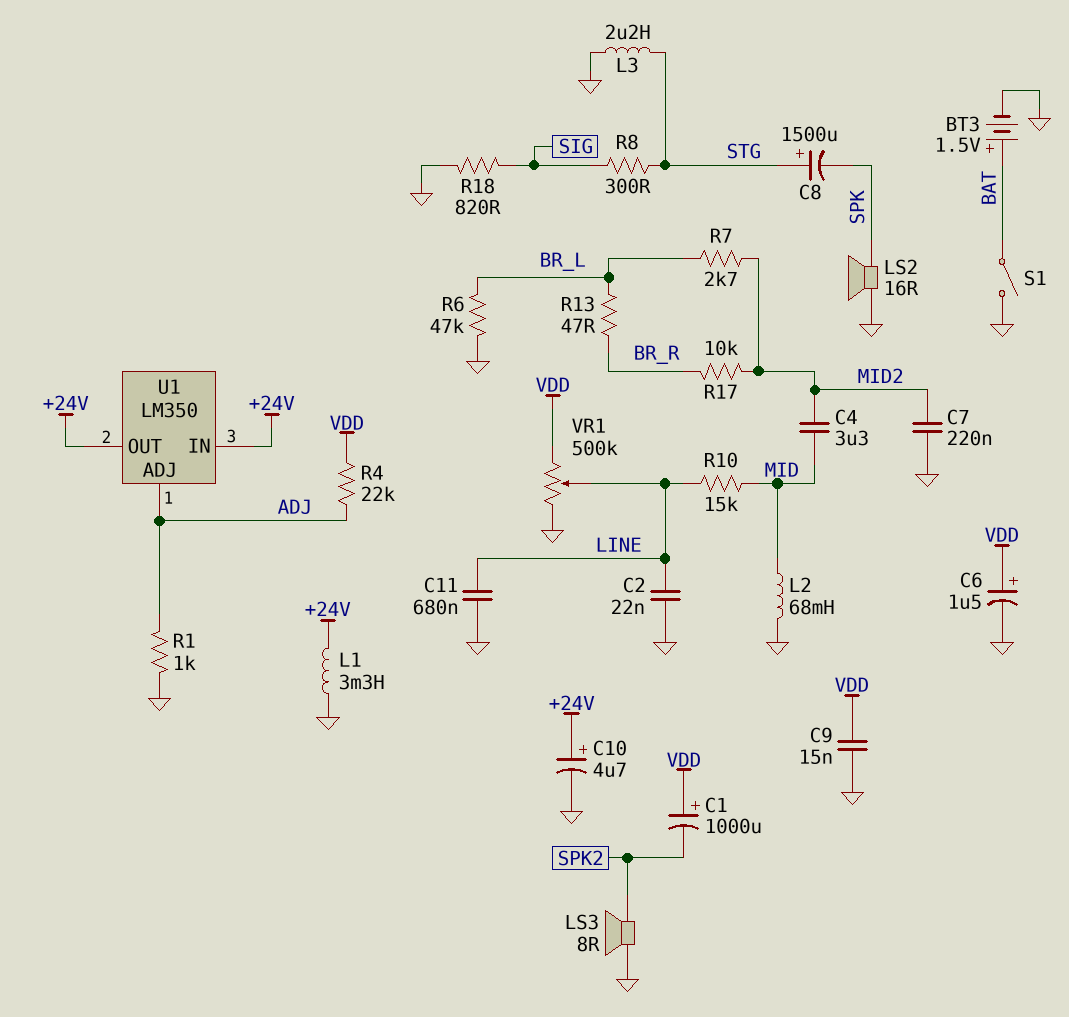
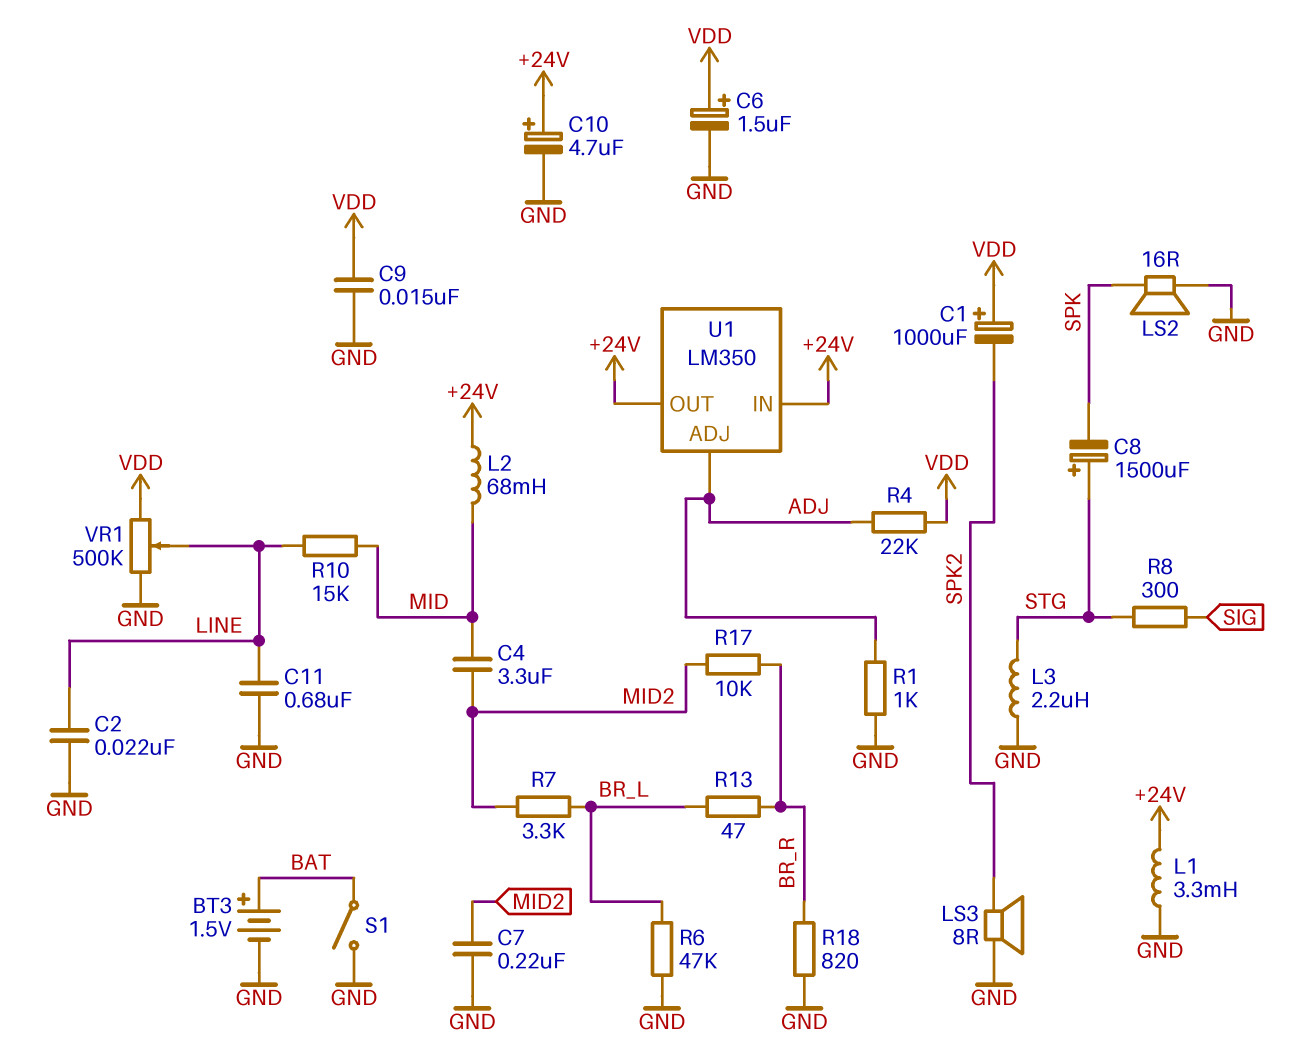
L2: 68mH (GND, MID) -> 68mH (+24V, MID)
R7: 2.7k (BR_L, MID2) -> 3.3k (BR_L, MID2)
R18: 820 (GND, SIG) -> 820 (BR_R, GND)

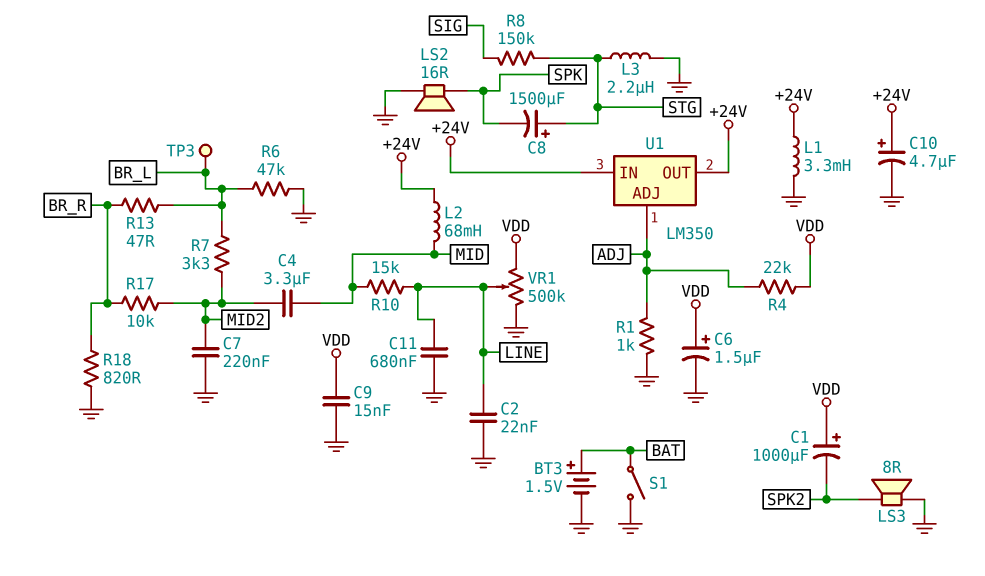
R8: 300 (SIG, STG) -> 150k (SIG, STG)
TP3: none -> test point (BR_L)

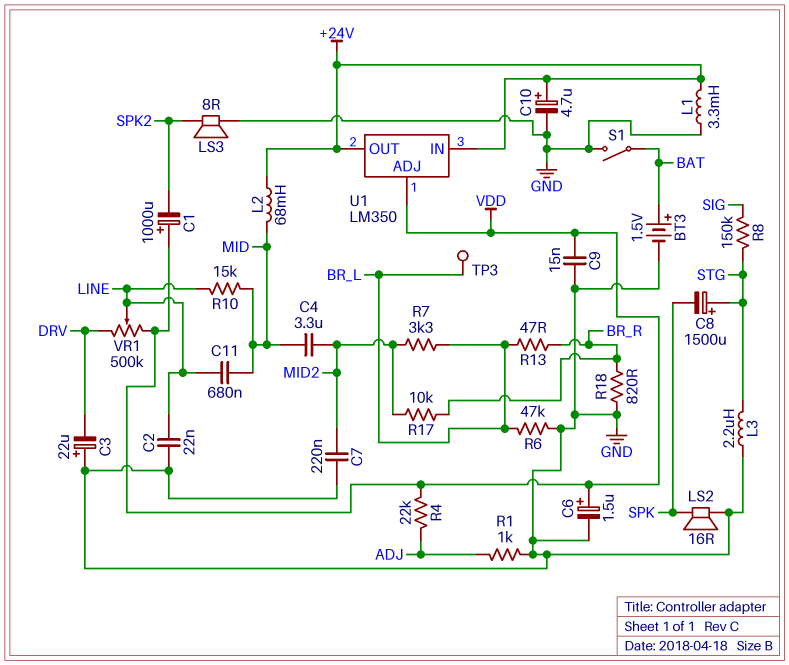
C3: none -> 22uF (plus GND, minus DRV)
C11: 680nF (GND, LINE) -> 680nF (LINE, MID)
U1 pin ADJ: ADJ -> VDD
VR1: 500k (GND, VDD, wiper LINE) -> 500k (DRV, VDD, wiper LINE)

